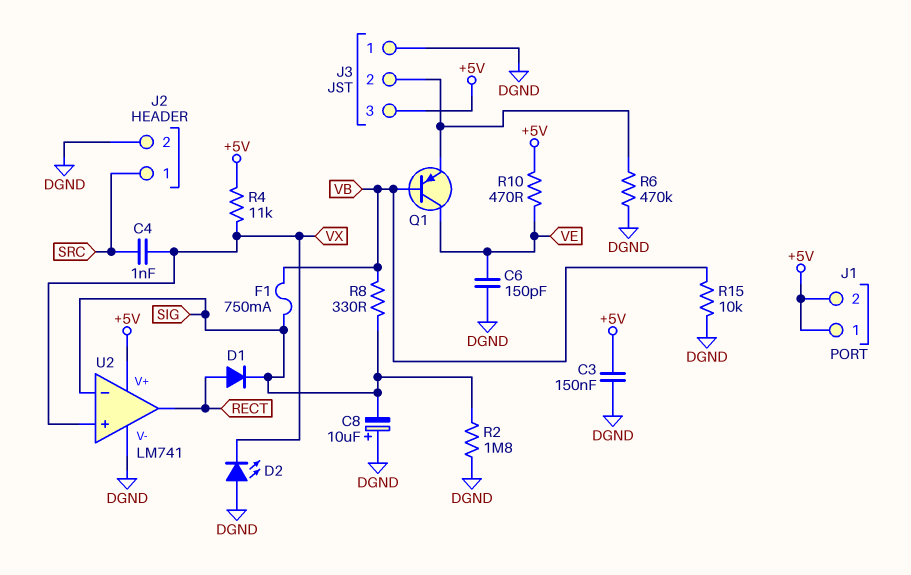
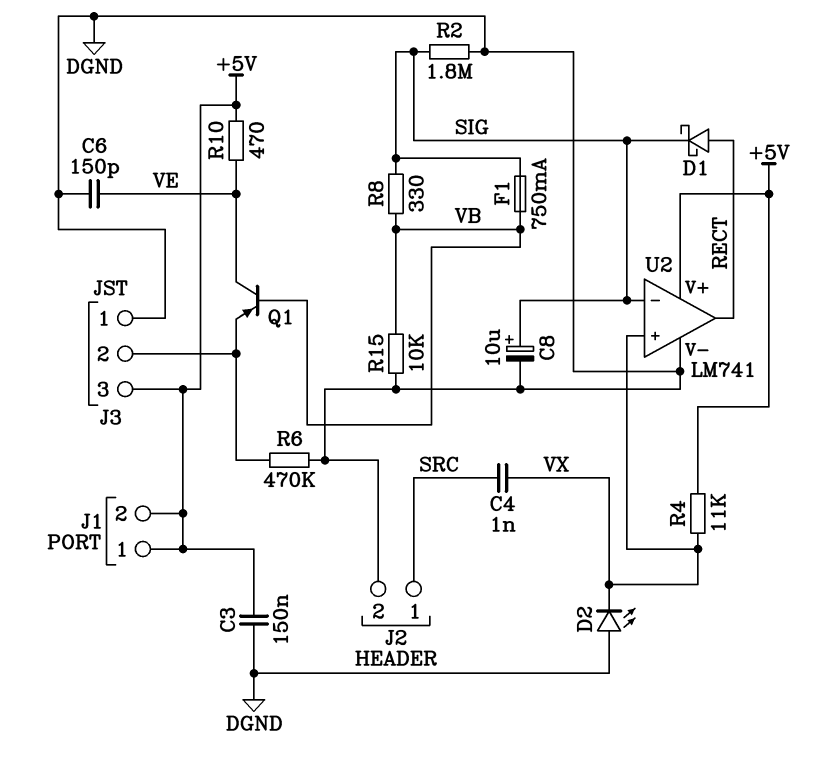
C8: 10uF (plus DGND, minus SIG) -> 10uF (plus SIG, minus DGND)
D1: diode (A RECT, K SIG) -> schottky (A RECT, K SIG)

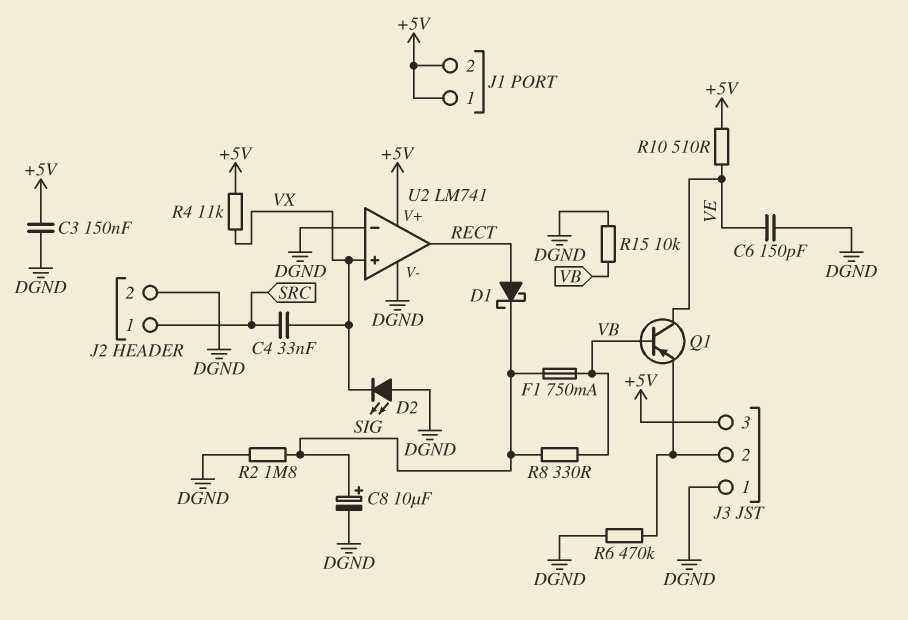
C4: 1nF (SRC, VX) -> 33nF (SRC, VX)
R10: 470 (+5V, VE) -> 510 (+5V, VE)
U2 pin in-: SIG -> DGND

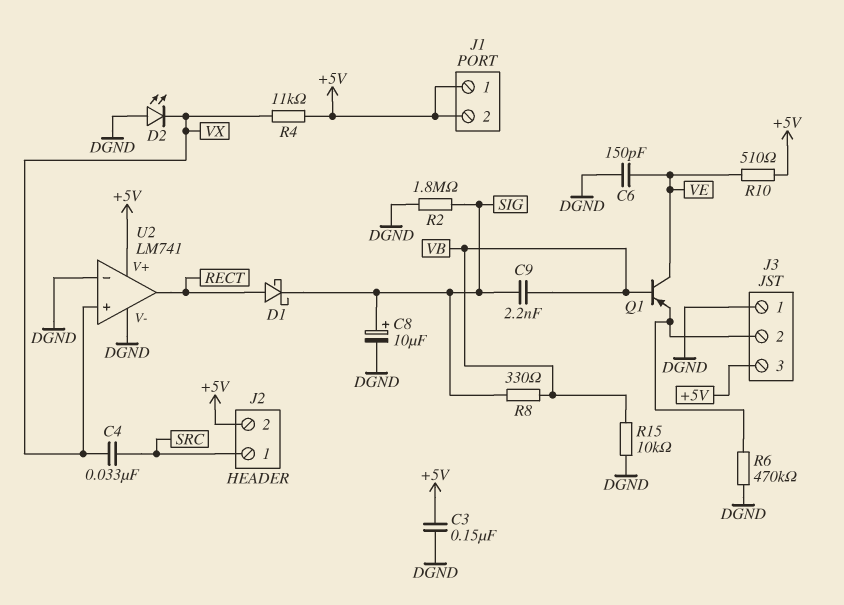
C9: none -> 2.2nF (SIG, VB)
F1: 750mA (SIG, VB) -> none
J2 pin 2: DGND -> +5V

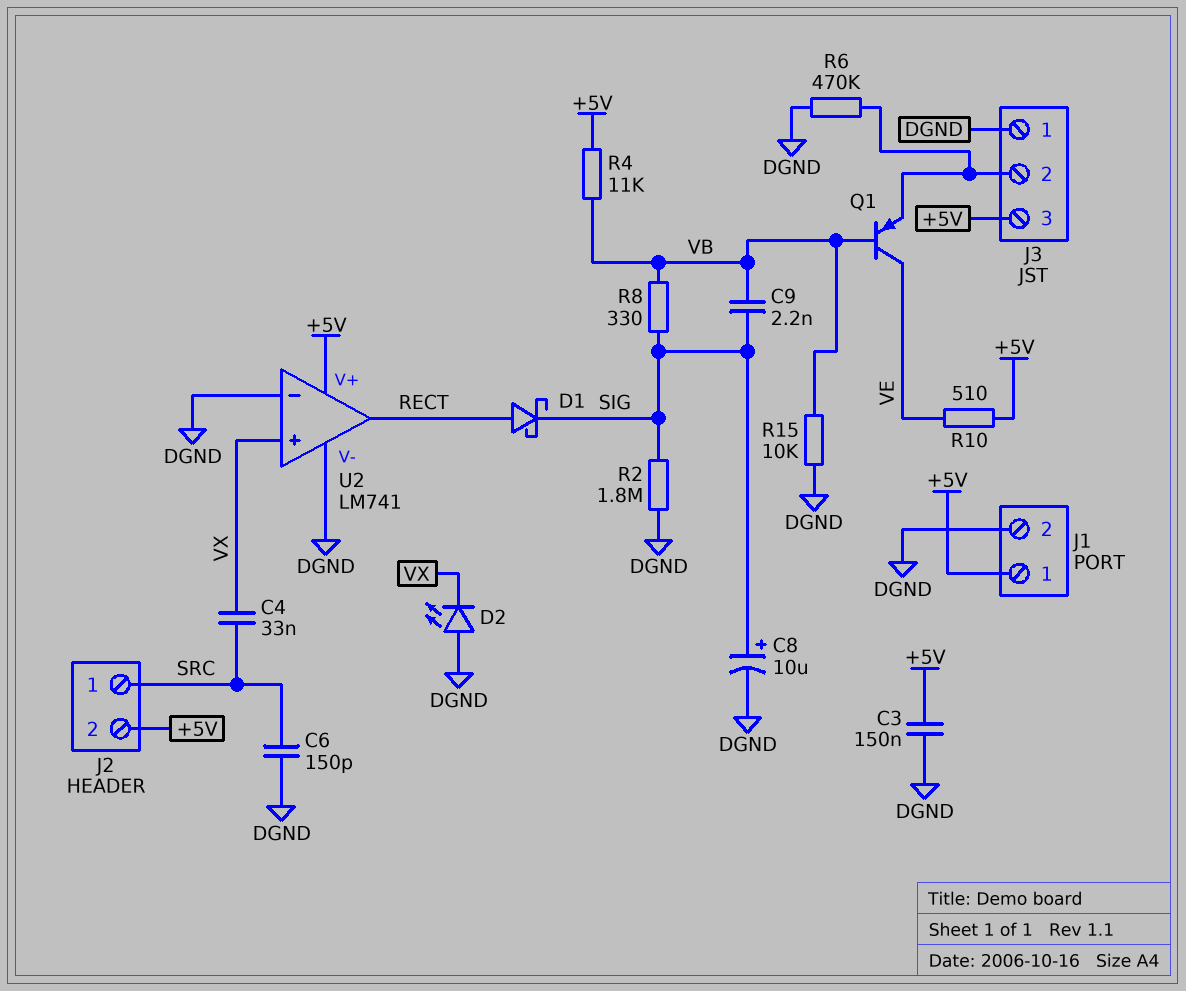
C6: 150pF (DGND, VE) -> 150pF (DGND, SRC)
J1 pin 2: +5V -> DGND
R4: 11k (+5V, VX) -> 11k (+5V, VB)

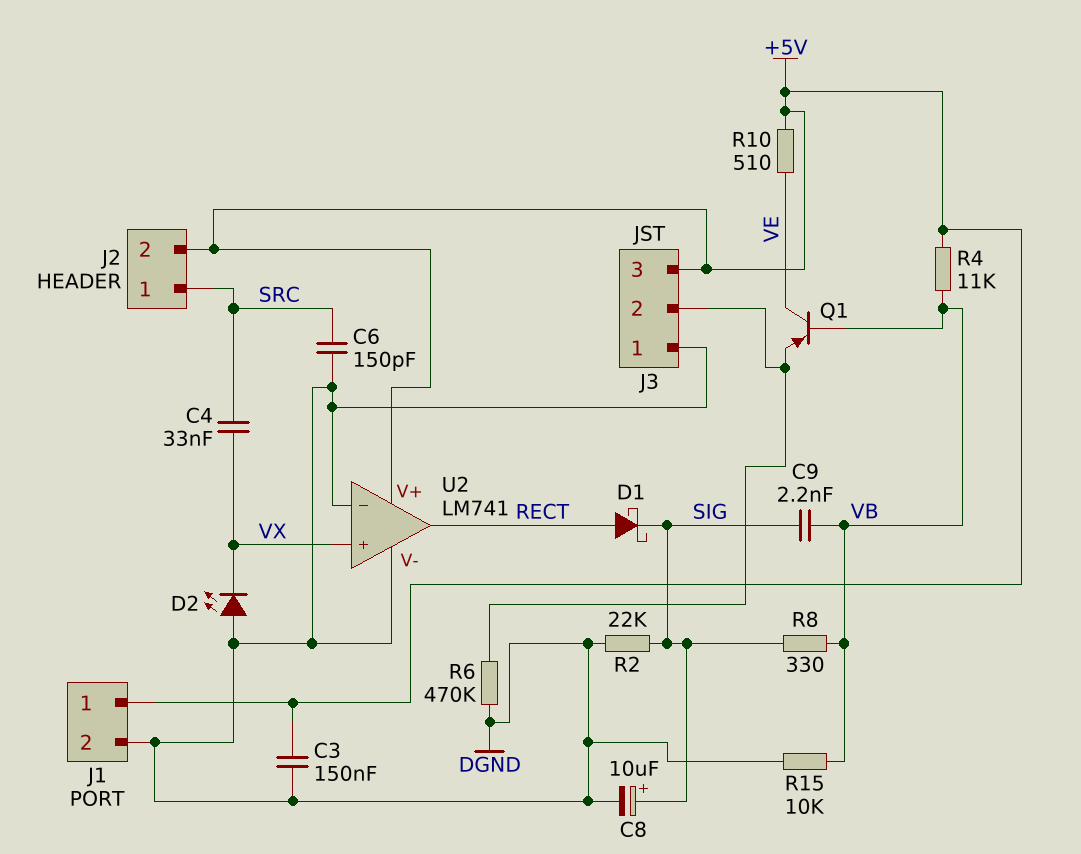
R2: 1.8M (DGND, SIG) -> 22k (DGND, SIG)

